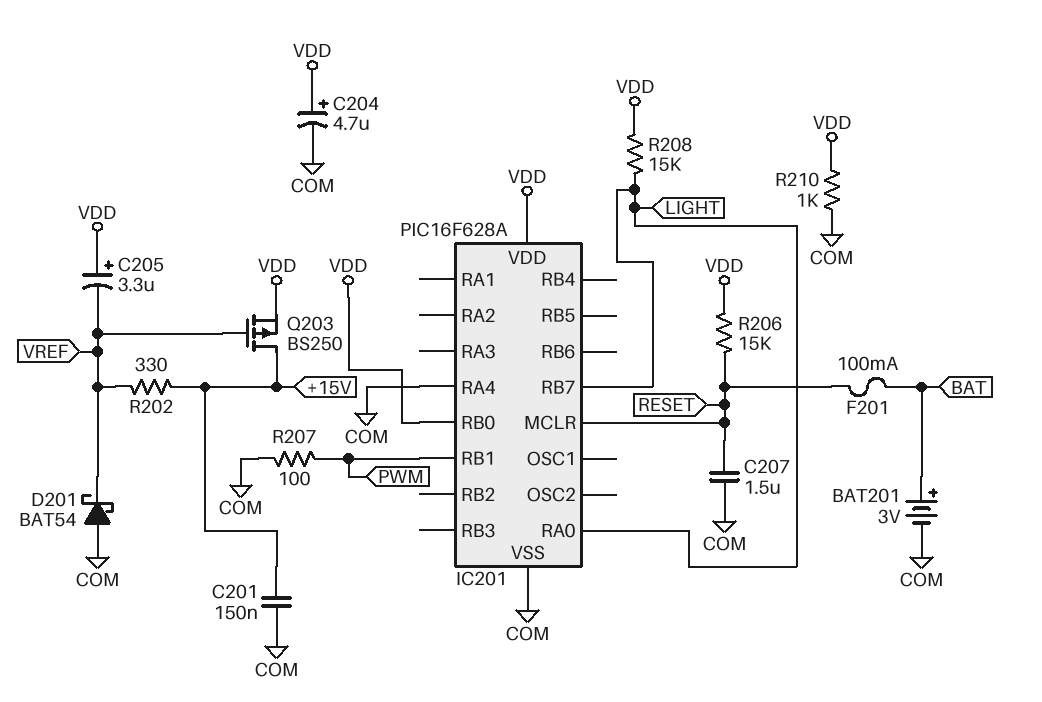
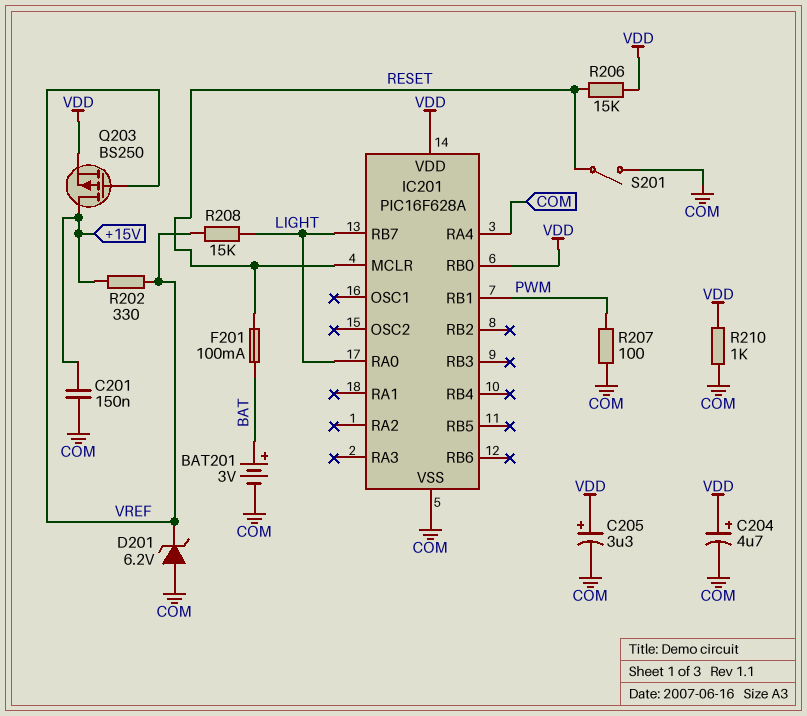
C205: 3.3uF (plus VDD, minus VREF) -> 3.3uF (plus VDD, minus COM)
C207: 1.5uF (COM, RESET) -> none
D201: schottky BAT54 (A COM, K VREF) -> zener 6.2V (A COM, K VREF)
R208: 15k (LIGHT, VDD) -> 15k (LIGHT, VREF)
S201: none -> switch (COM, RESET)

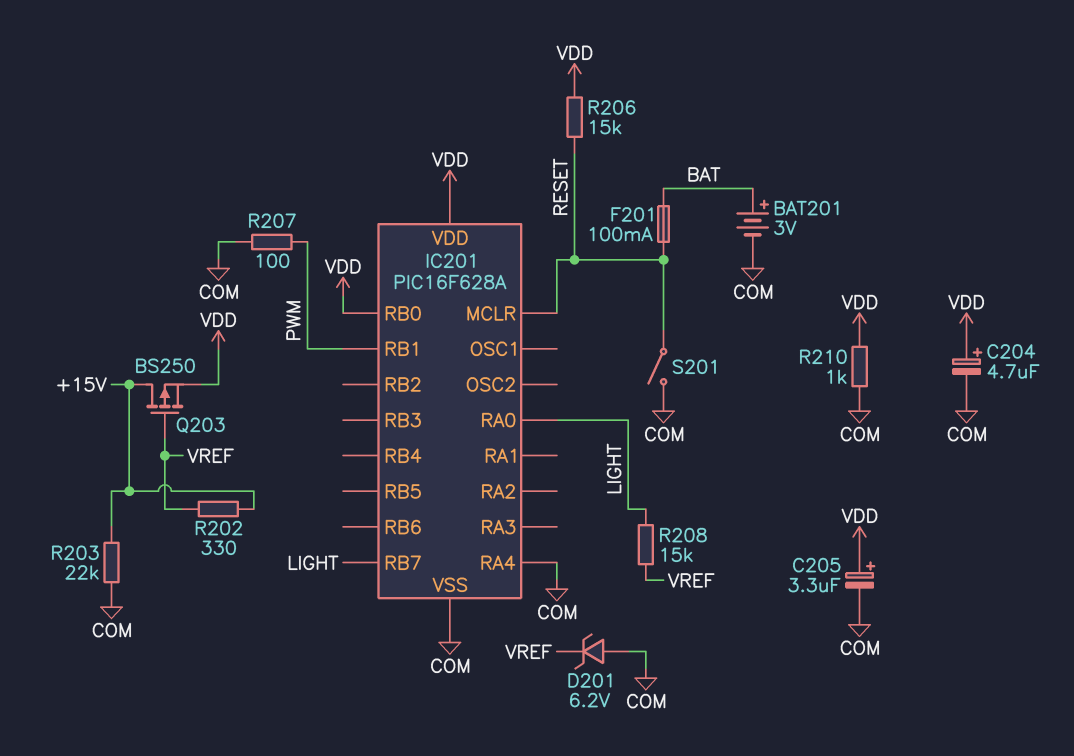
C201: 150nF (+15V, COM) -> none
R203: none -> 22k (+15V, COM)

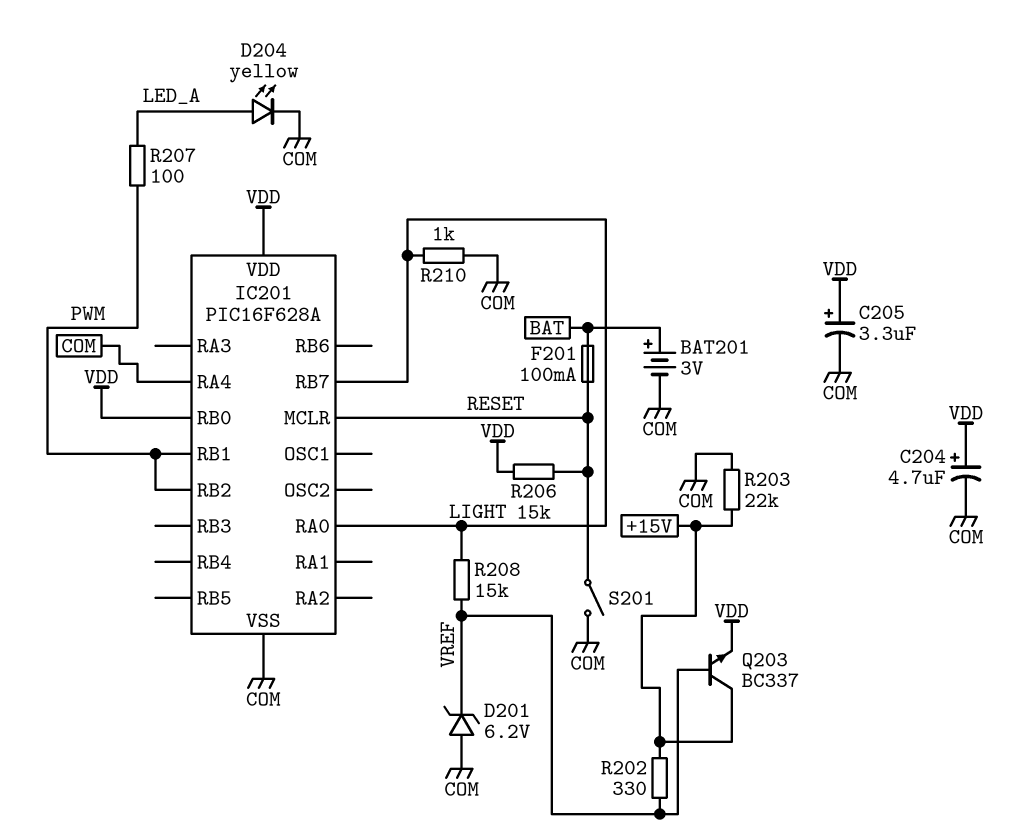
D204: none -> LED yellow (A LED_A, K COM)
IC201 pin RB2: none -> PWM
Q203: PMOS BS250 (G VREF, D +15V, S VDD) -> NPN BC337 (B VREF, C +15V, E VDD)
R207: 100 (COM, PWM) -> 100 (LED_A, PWM)
R210: 1k (COM, VDD) -> 1k (COM, LIGHT)

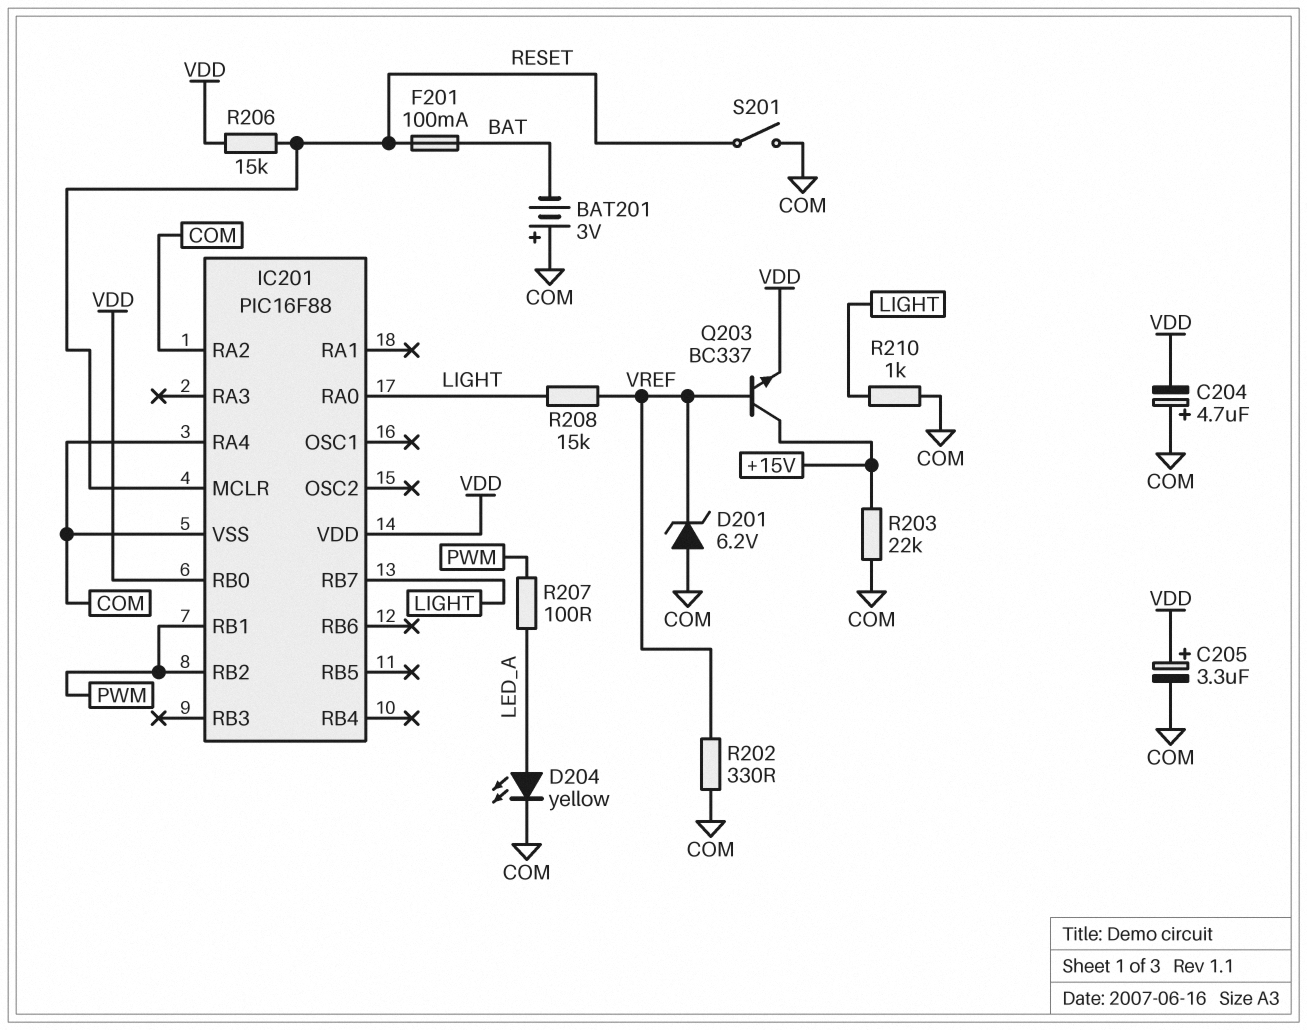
BAT201: 3V (plus BAT, minus COM) -> 3V (plus COM, minus BAT)
C204: 4.7uF (plus VDD, minus COM) -> 4.7uF (plus COM, minus VDD)
IC201: PIC16F628A -> PIC16F88
IC201 pin RA2: none -> COM
R202: 330 (+15V, VREF) -> 330 (COM, VREF)

